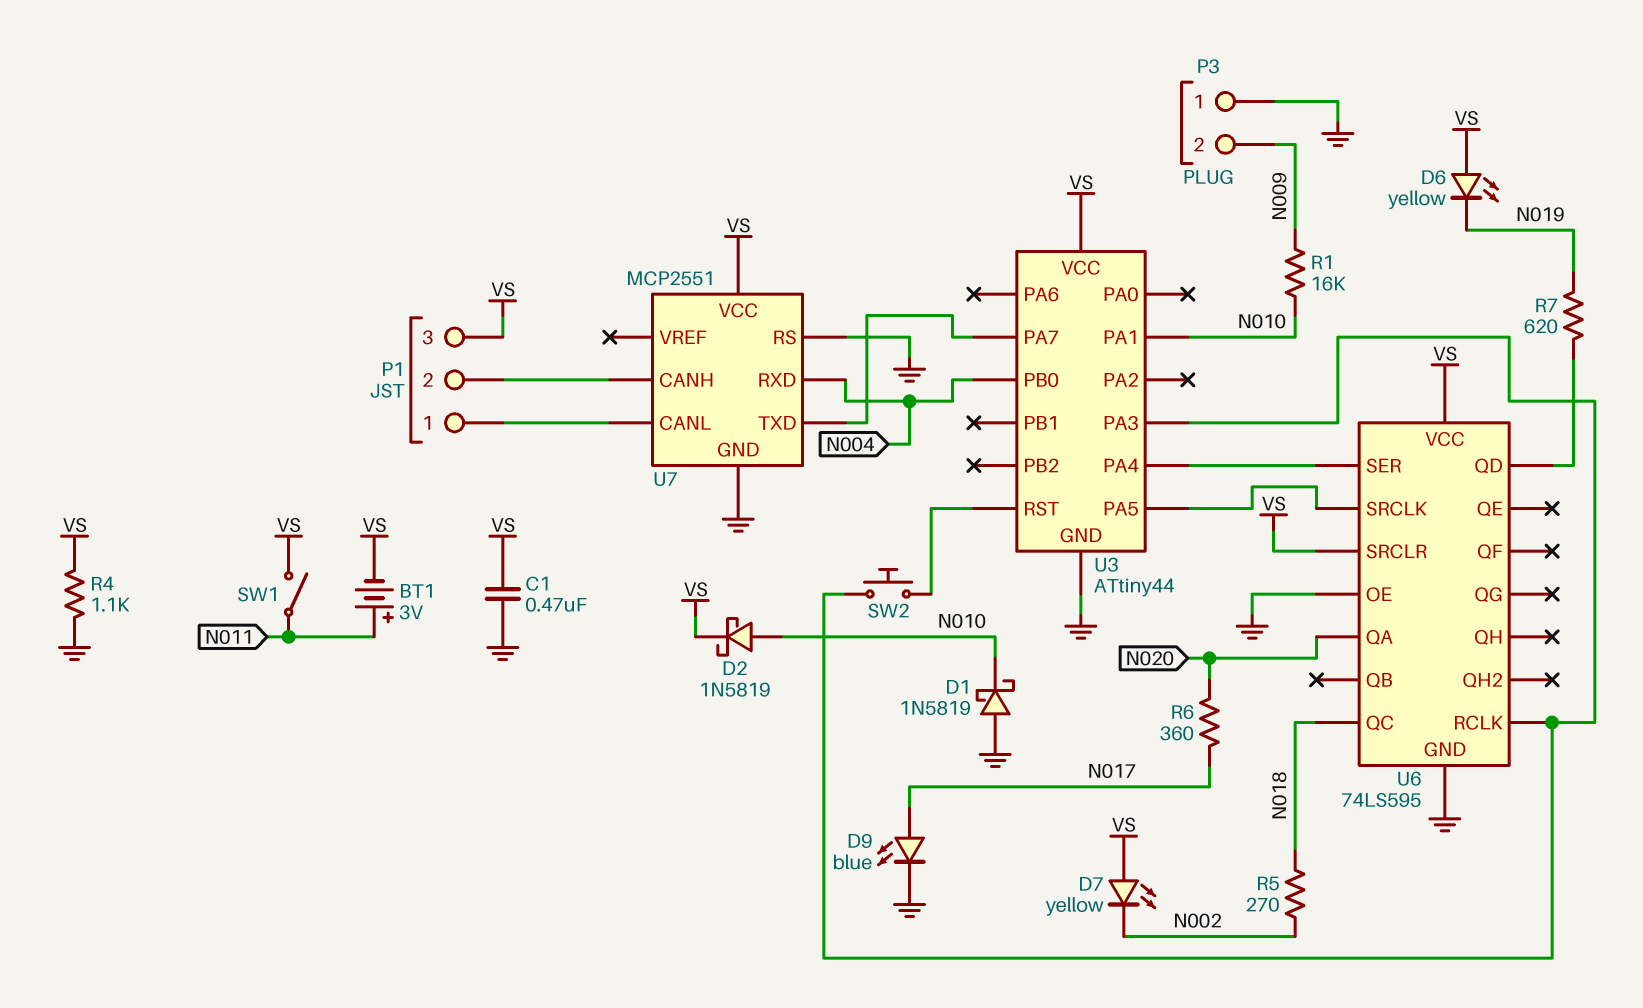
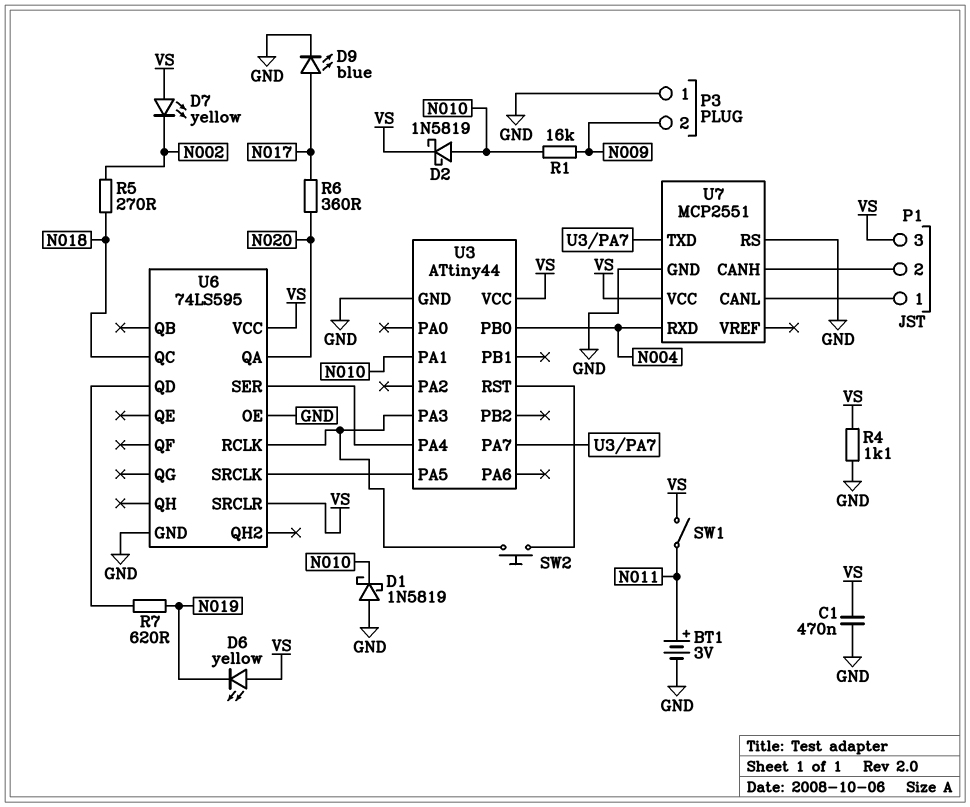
BT1: 3V (plus N011, minus VS) -> 3V (plus N011, minus GND)

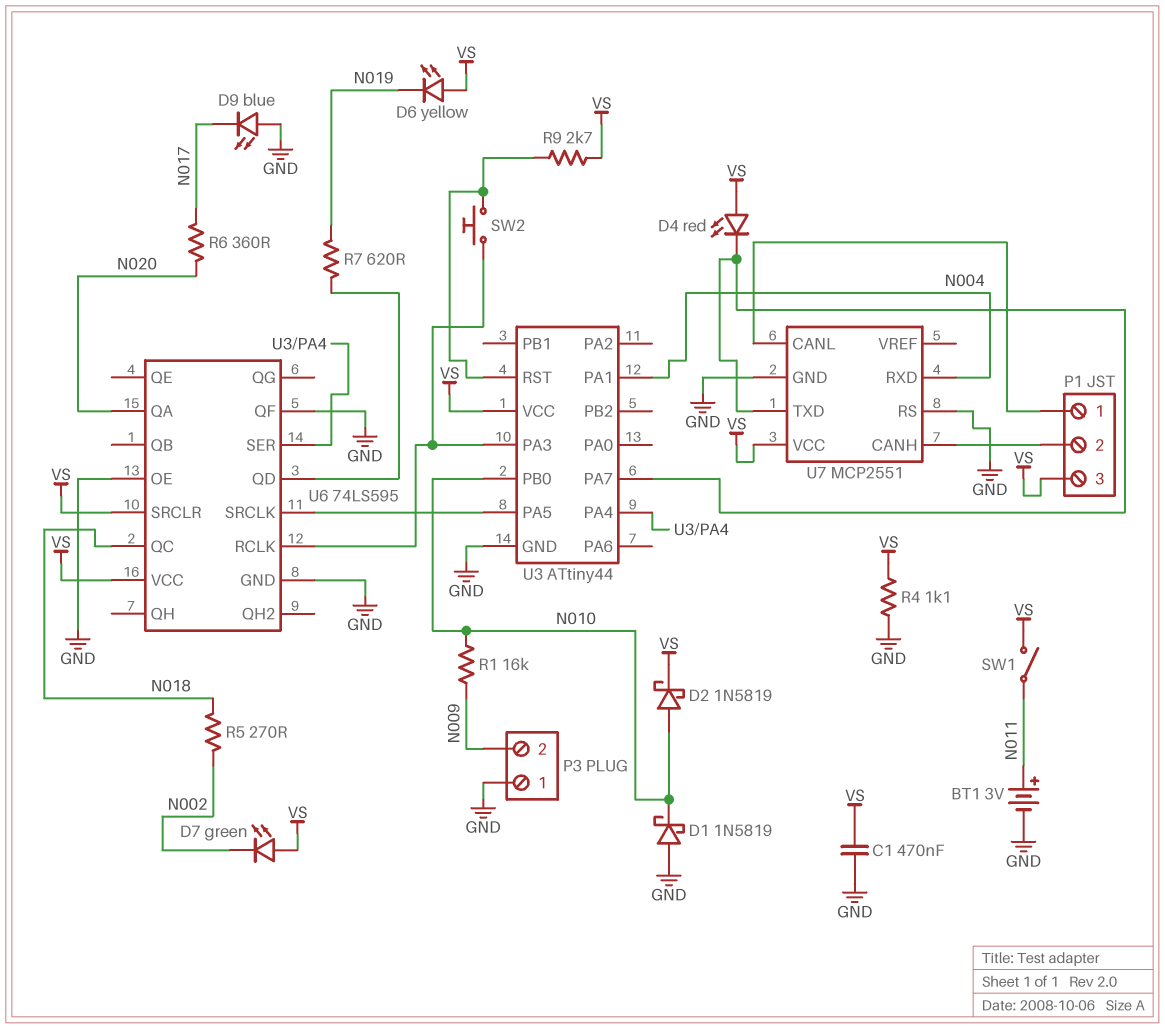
D4: none -> LED red (A VS, K U3/PA7)
D7: LED yellow (A VS, K N002) -> LED green (A VS, K N002)
D9: LED blue (A N017, K GND) -> LED blue (A GND, K N017)
R9: none -> 2.7k (U3/RST, VS)
U3 pin PA1: N010 -> N004
U3 pin PB0: N004 -> N010
U6 pin QF: none -> GND

